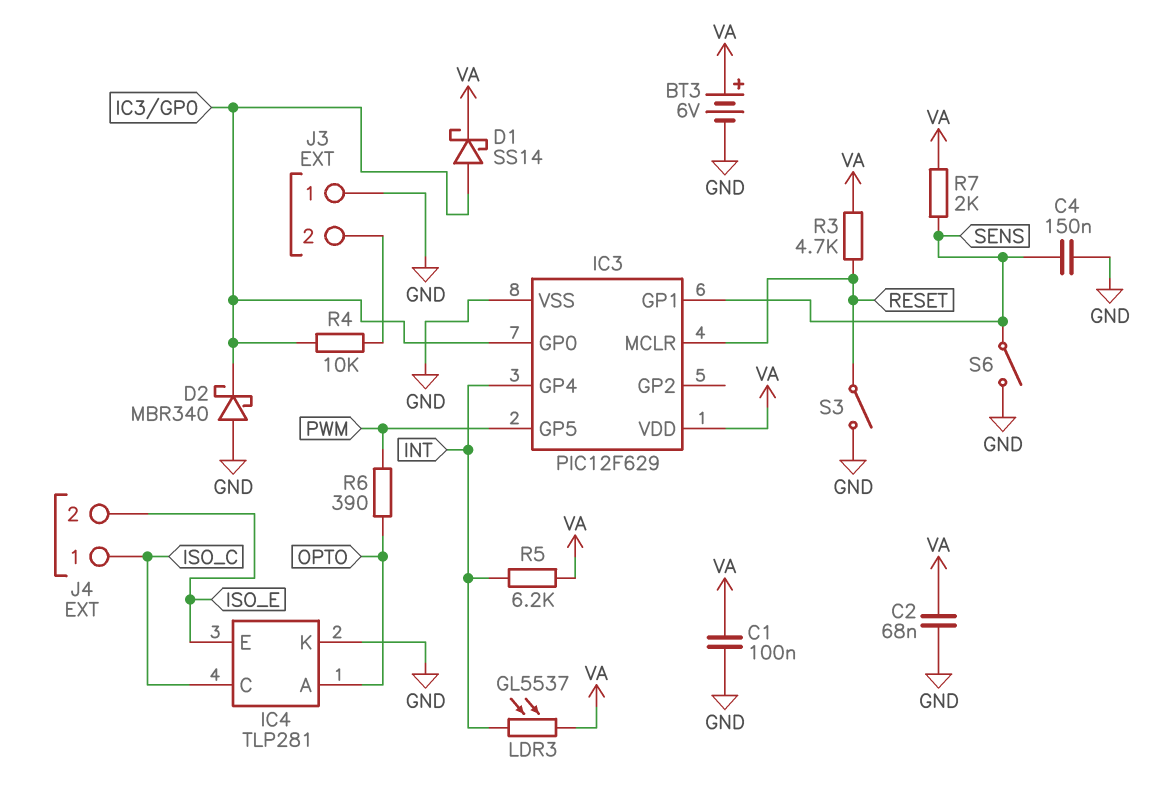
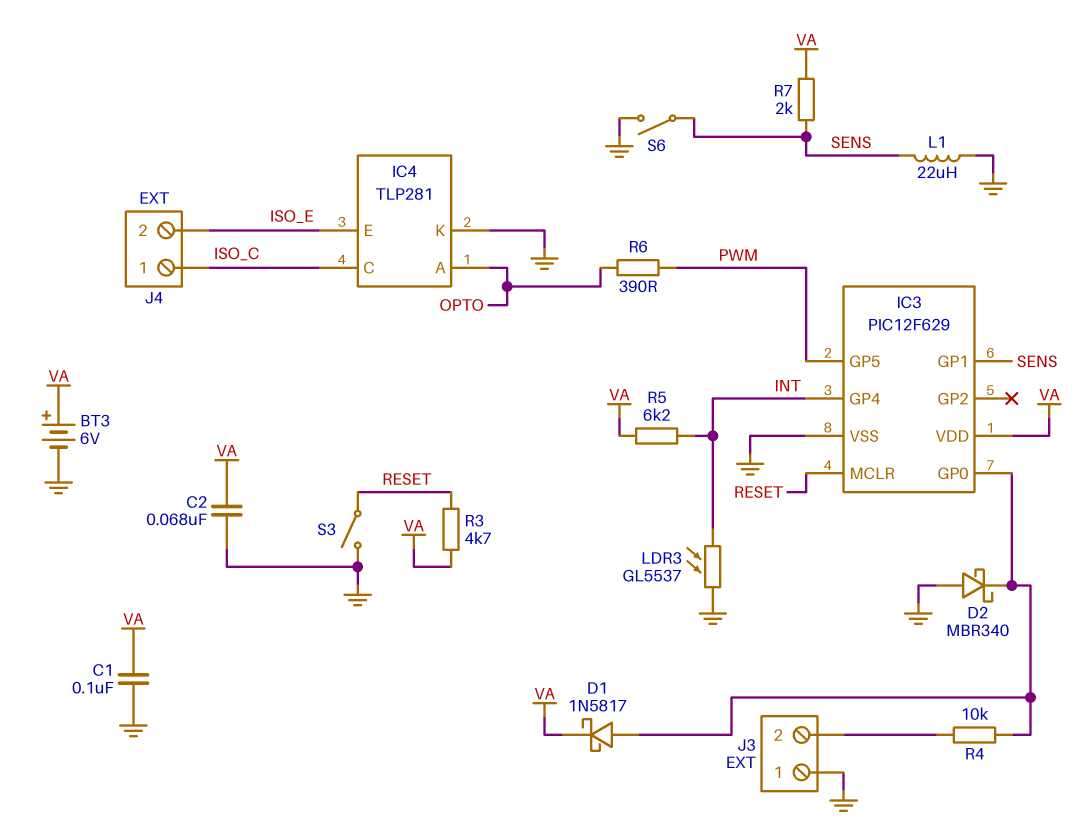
C4: 150nF (GND, SENS) -> none
D1: schottky SS14 (A IC3/GP0, K VA) -> schottky 1N5817 (A IC3/GP0, K VA)
L1: none -> 22uH (GND, SENS)
LDR3: GL5537 (INT, VA) -> GL5537 (GND, INT)

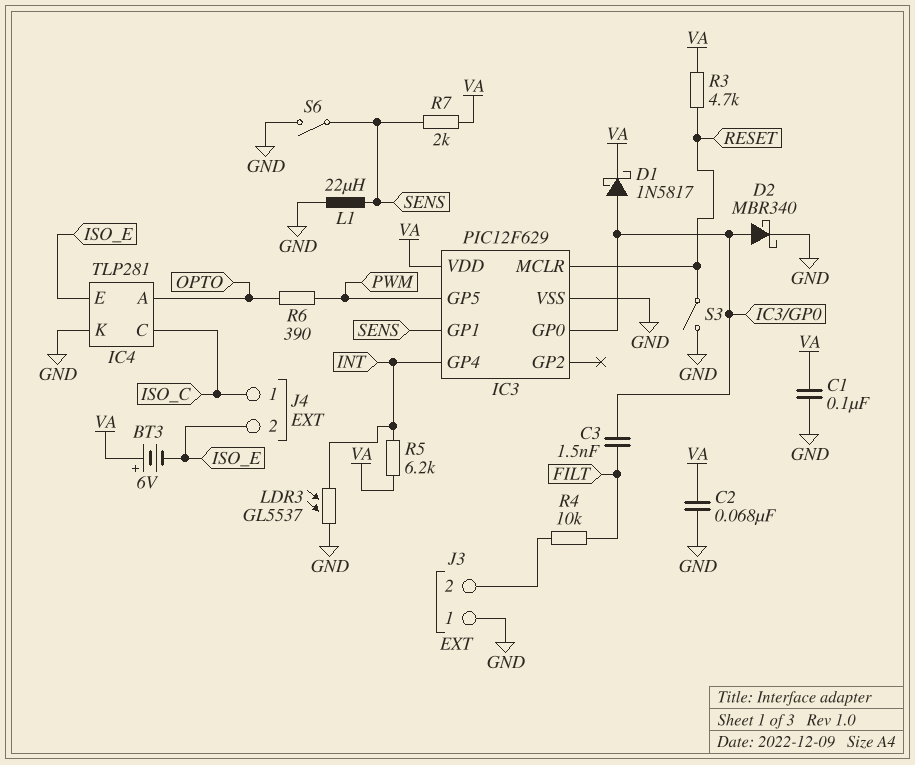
BT3: 6V (plus VA, minus GND) -> 6V (plus VA, minus ISO_E)
C3: none -> 1.5nF (FILT, IC3/GP0)
D2: schottky MBR340 (A GND, K IC3/GP0) -> schottky MBR340 (A IC3/GP0, K GND)
R4: 10k (IC3/GP0, J3/2) -> 10k (FILT, J3/2)

